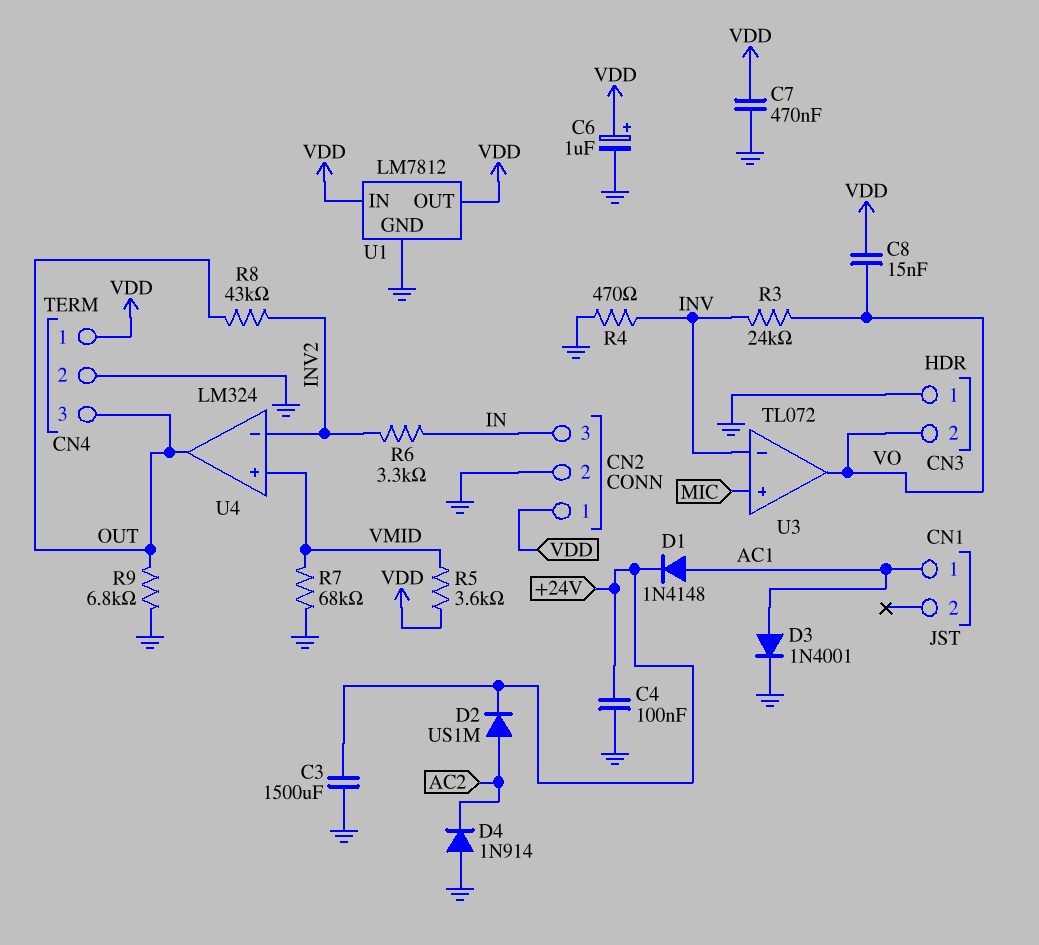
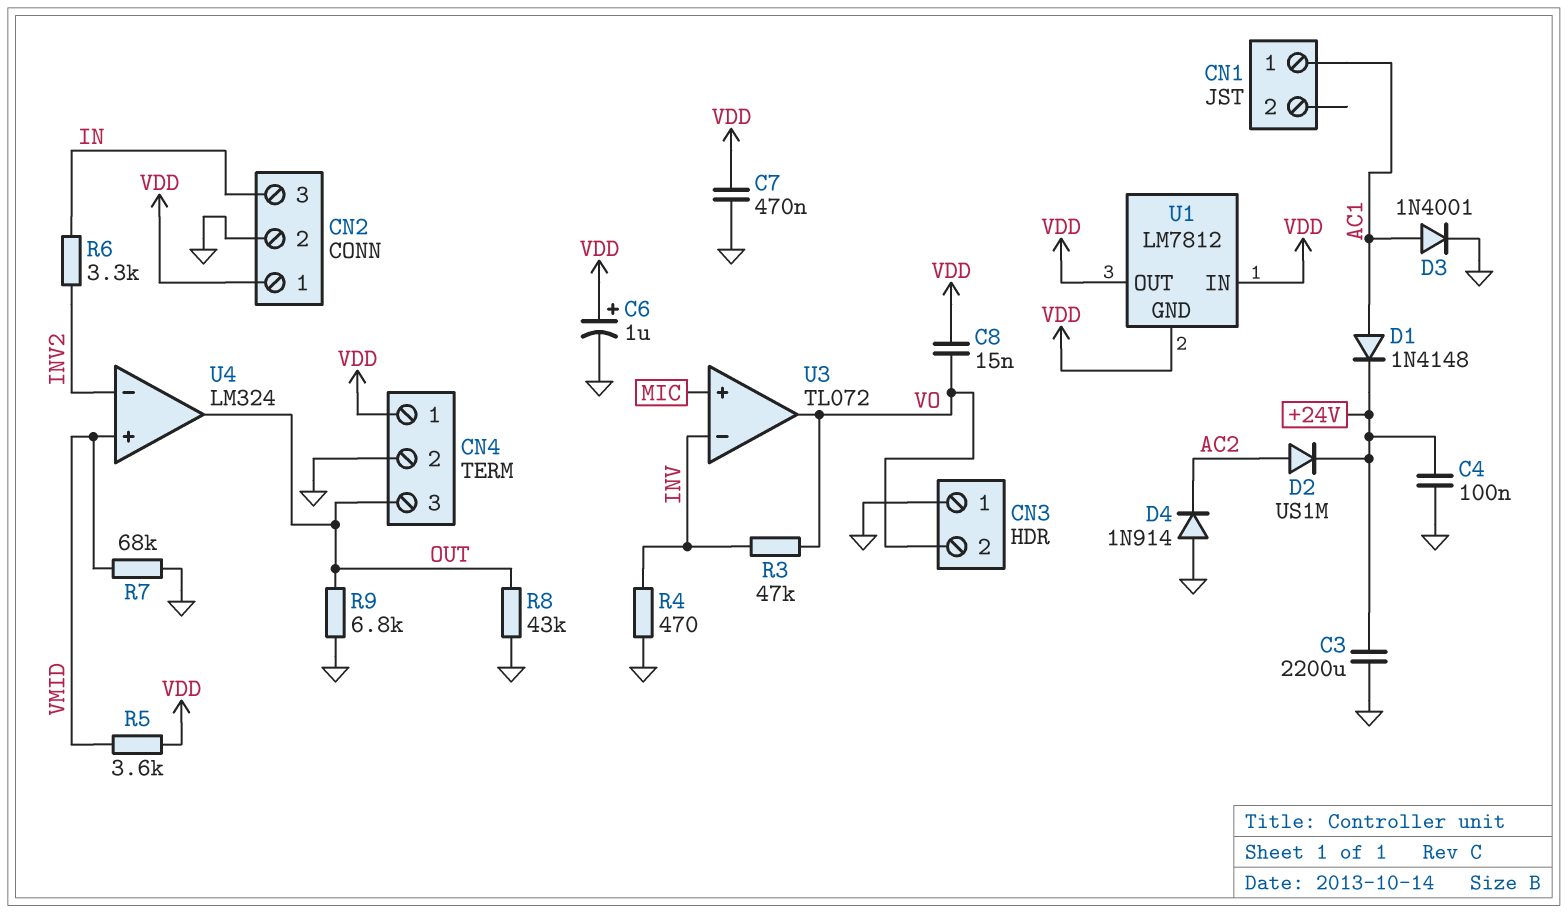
C3: 1500uF (+24V, GND) -> 2200uF (+24V, GND)
R3: 24k (INV, VO) -> 47k (INV, VO)
R8: 43k (INV2, OUT) -> 43k (GND, OUT)
U1 pin GND: GND -> VDD

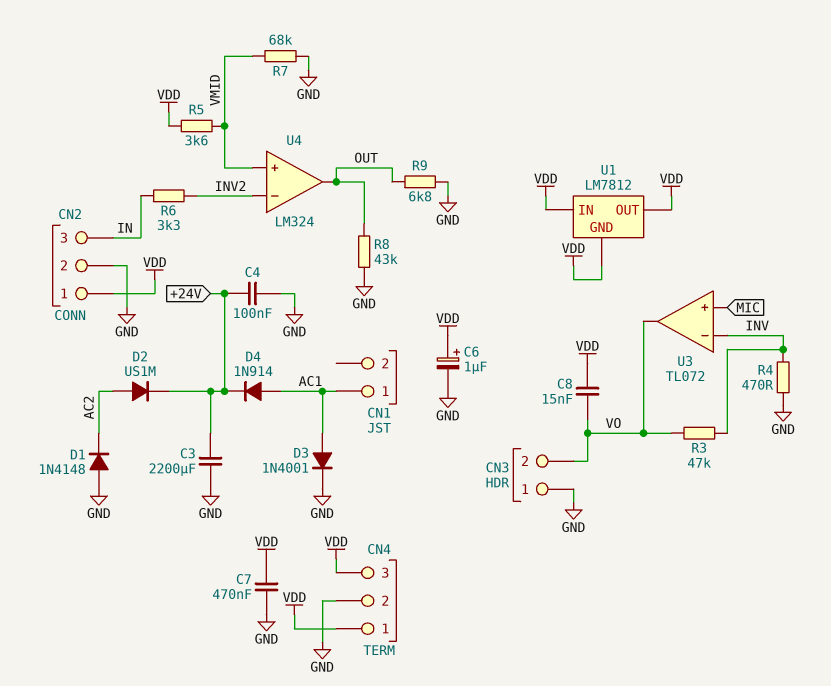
CN4 pin 3: OUT -> VDD
D1: diode 1N4148 (A AC1, K +24V) -> diode 1N4148 (A GND, K AC2)
D4: diode 1N914 (A GND, K AC2) -> diode 1N914 (A AC1, K +24V)

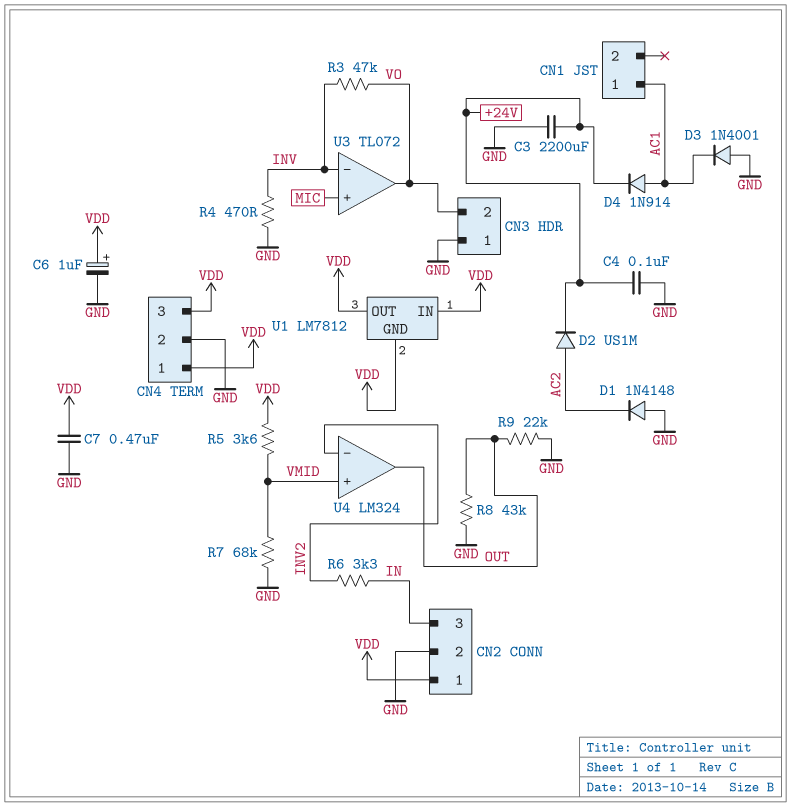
C8: 15nF (VDD, VO) -> none
D3: diode 1N4001 (A AC1, K GND) -> diode 1N4001 (A GND, K AC1)
R9: 6.8k (GND, OUT) -> 22k (GND, OUT)

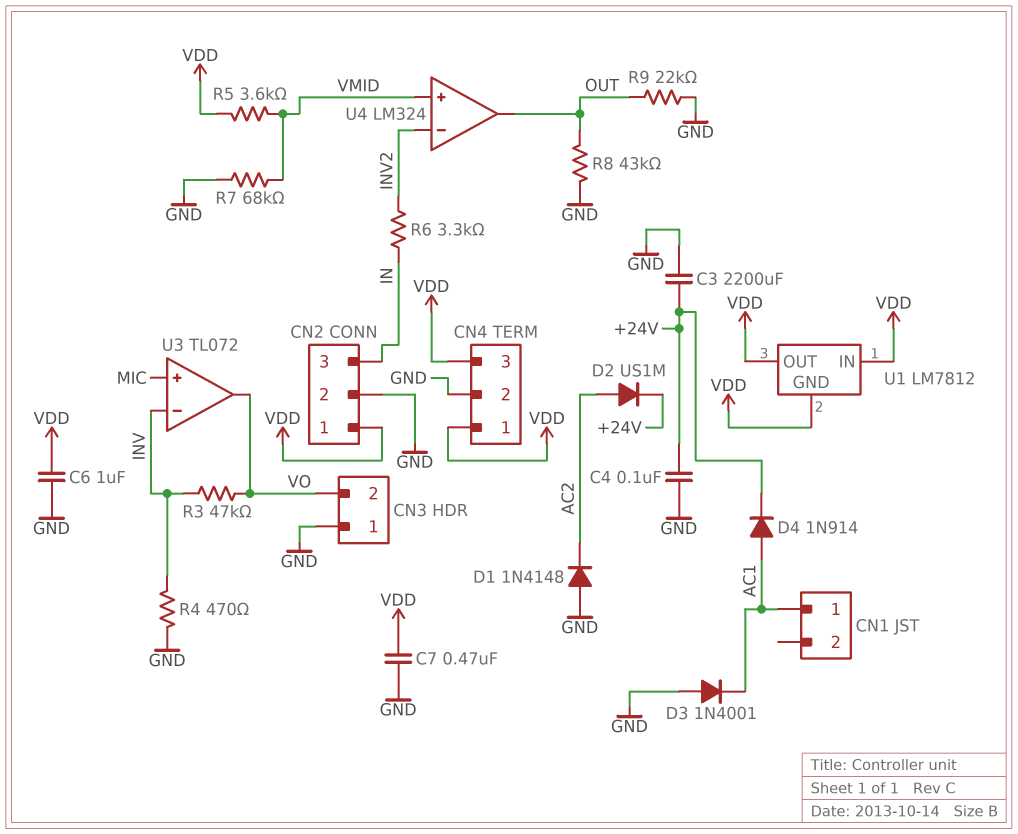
C6: 1uF (plus VDD, minus GND) -> 1uF (GND, VDD)

